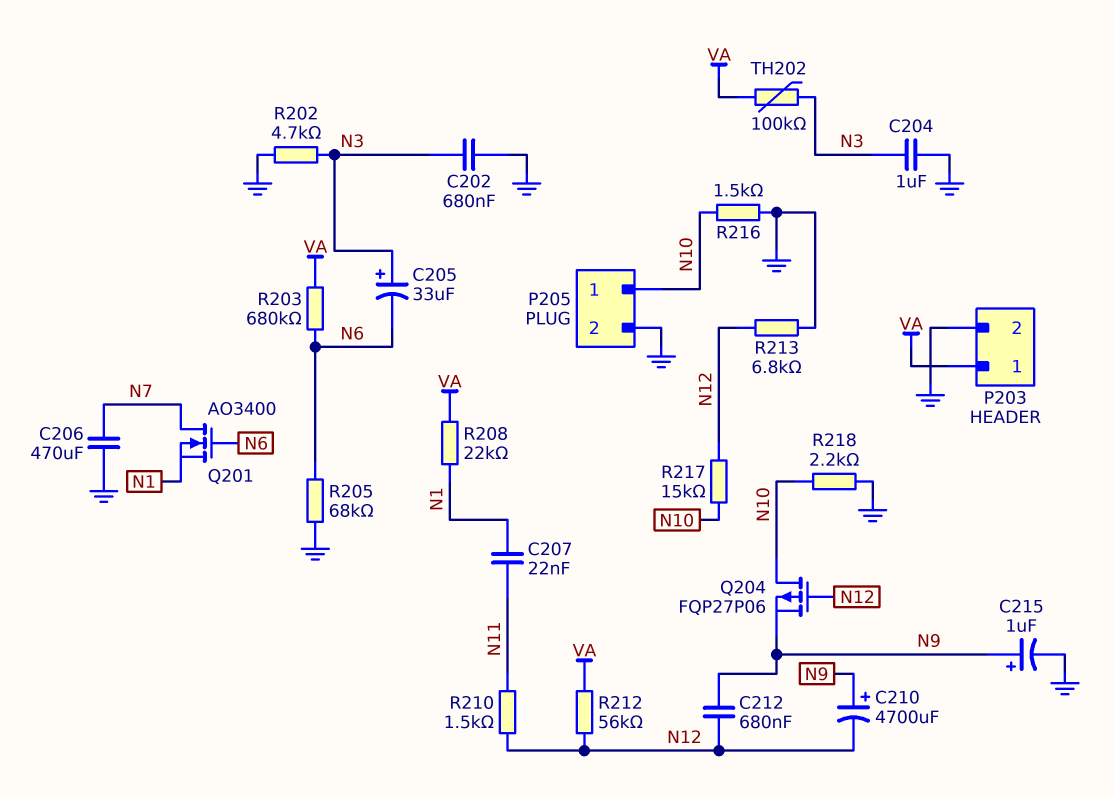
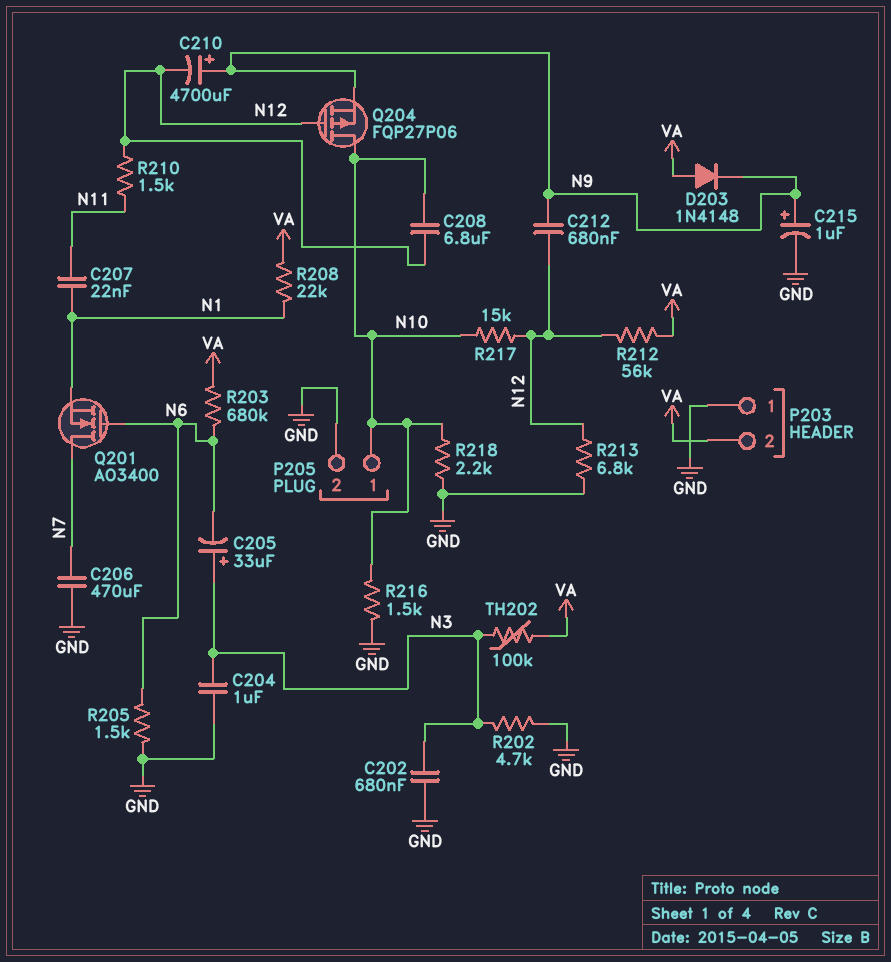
C208: none -> 6.8uF (N10, N12)
D203: none -> diode 1N4148 (A VA, K N9)
P203 pin 1: VA -> GND
P203 pin 2: GND -> VA
R205: 68k (GND, N6) -> 1.5k (GND, N6)

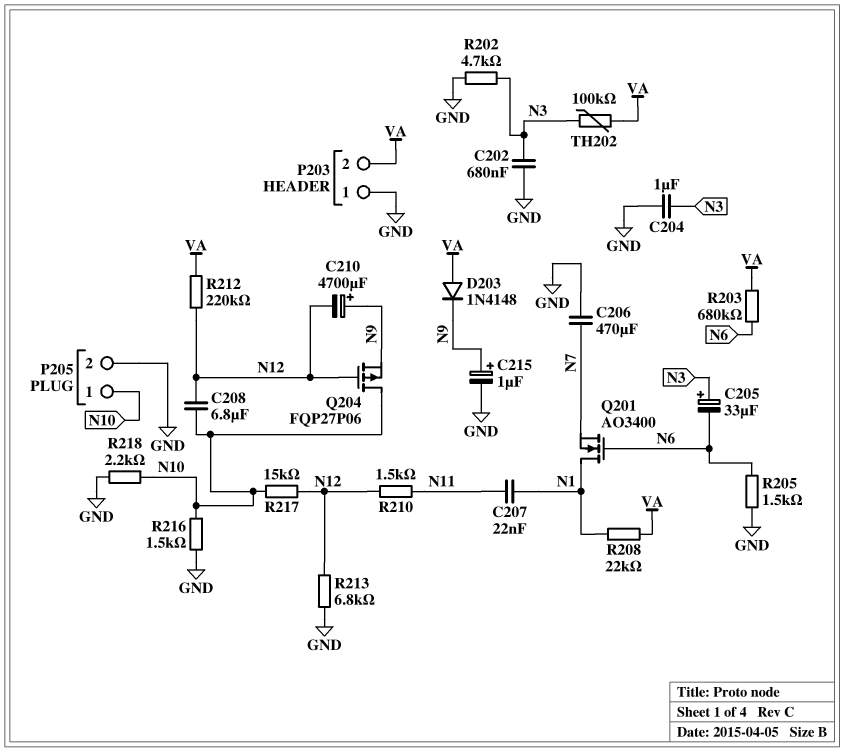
C212: 680nF (N9, N12) -> none
Q201: NMOS AO3400 (G N6, D N7, S N1) -> NMOS AO3400 (G N6, D N1, S N7)
R212: 56k (N12, VA) -> 220k (N12, VA)

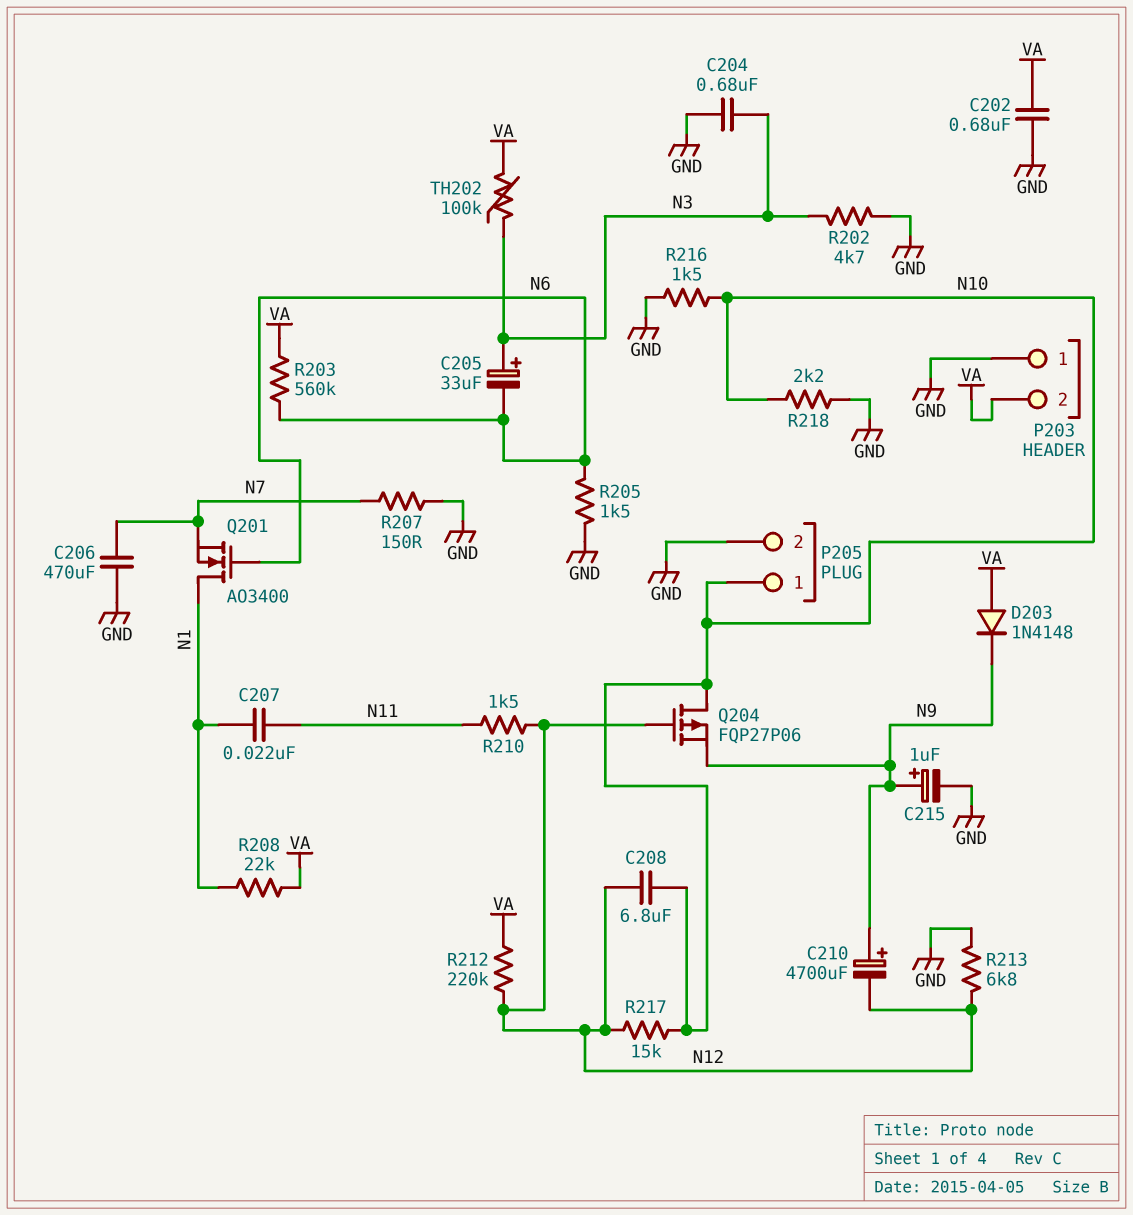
C202: 680nF (GND, N3) -> 680nF (GND, VA)
C204: 1uF (GND, N3) -> 680nF (GND, N3)
R203: 680k (N6, VA) -> 560k (N6, VA)
R207: none -> 150 (GND, N7)

